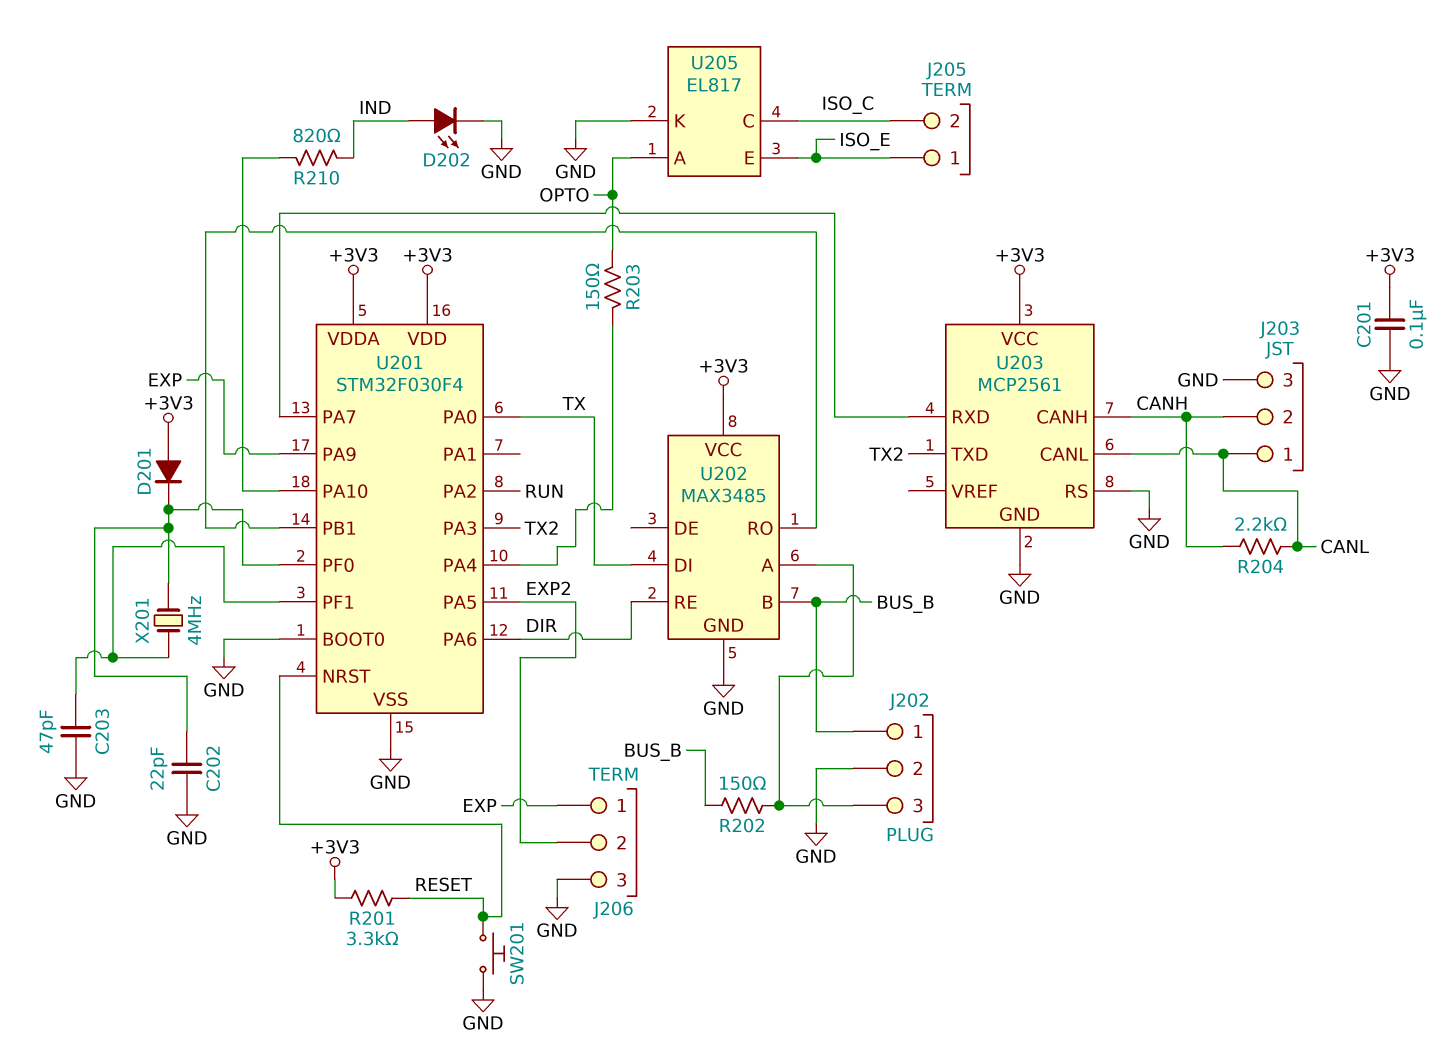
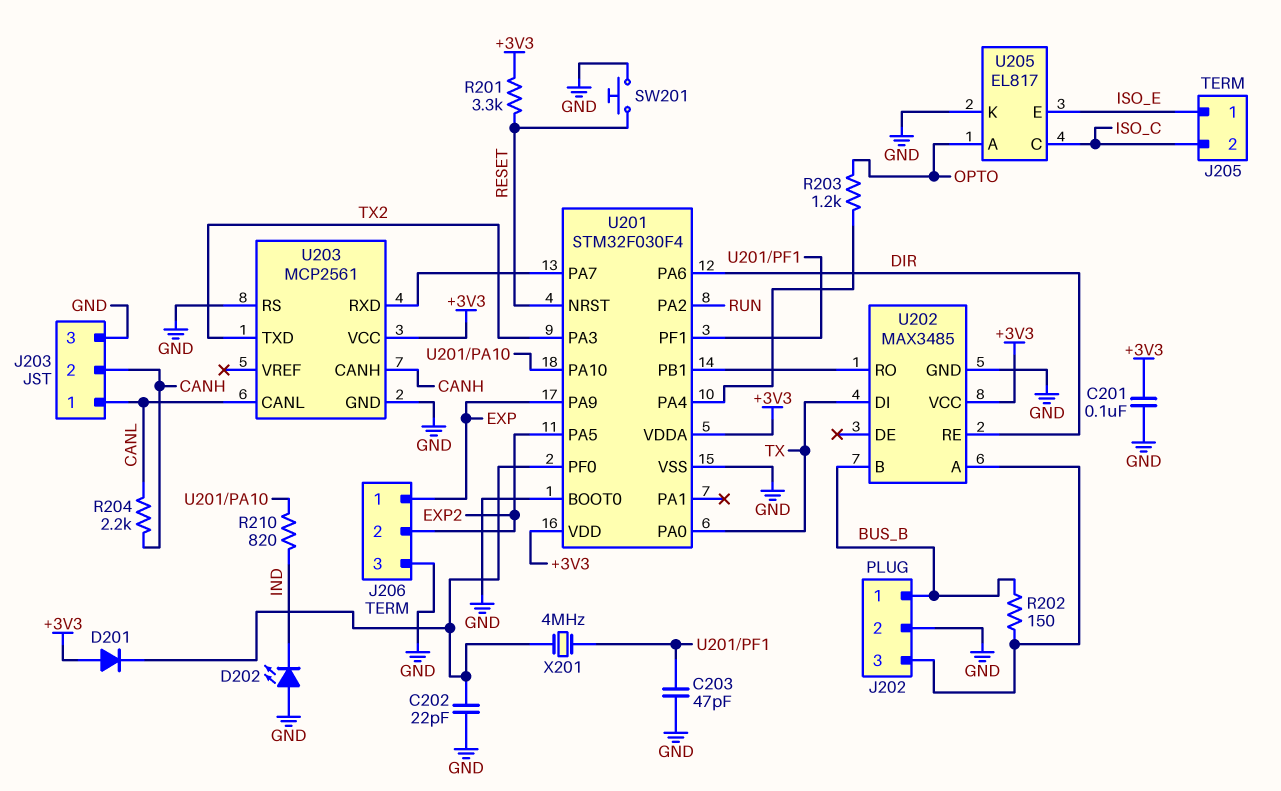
D202: LED (A IND, K GND) -> LED (A GND, K IND)
R203: 150 (OPTO, U201/PA4) -> 1.2k (OPTO, U201/PA4)

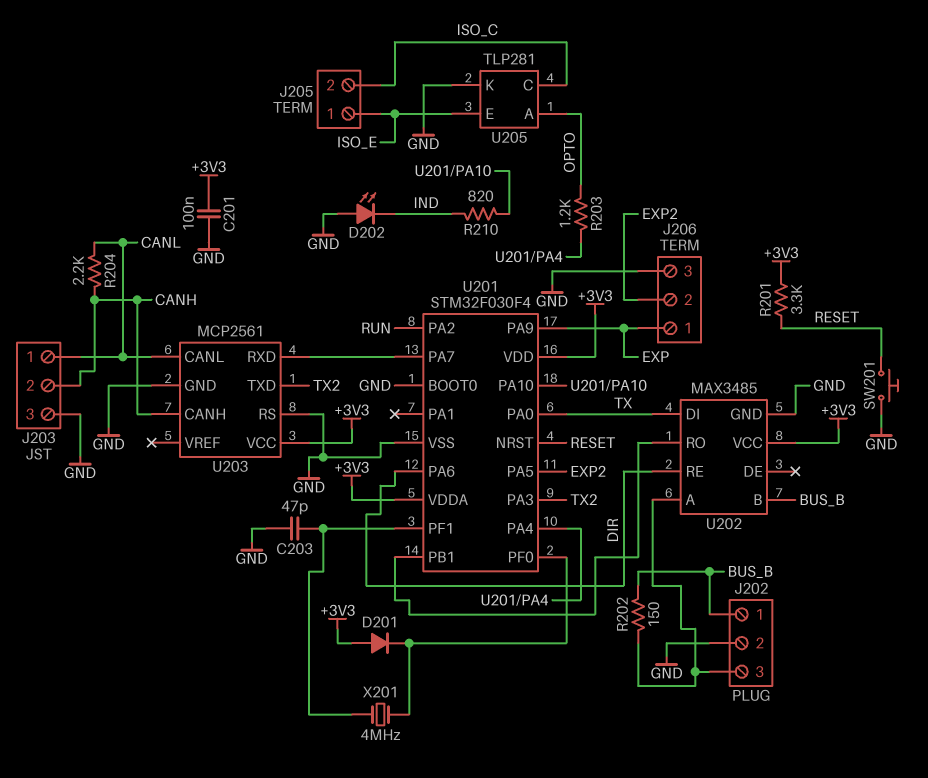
C202: 22pF (GND, U201/PF0) -> none
U205: EL817 -> TLP281

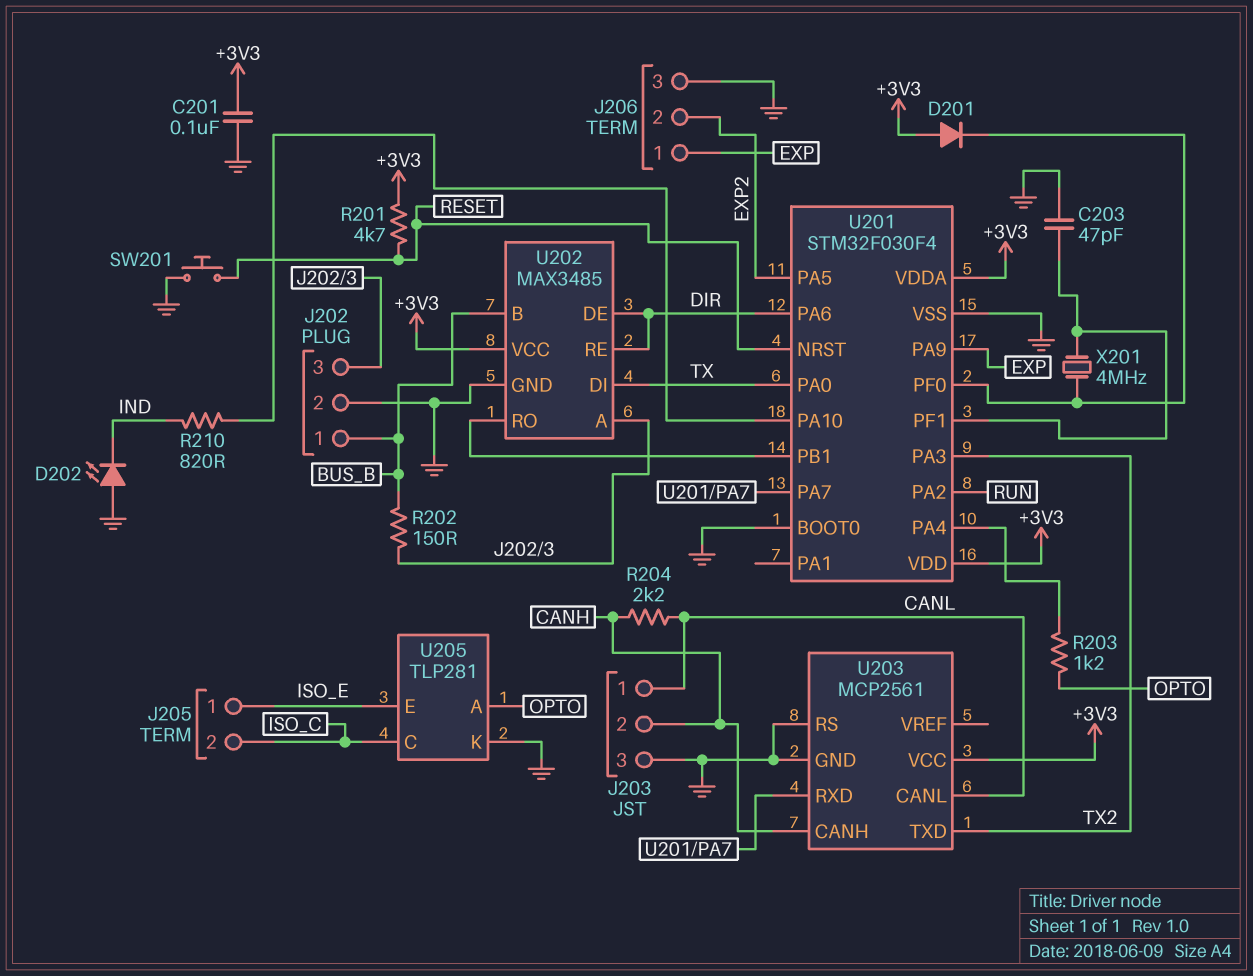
R201: 3.3k (+3V3, RESET) -> 4.7k (+3V3, RESET)
U202 pin DE: none -> DIR

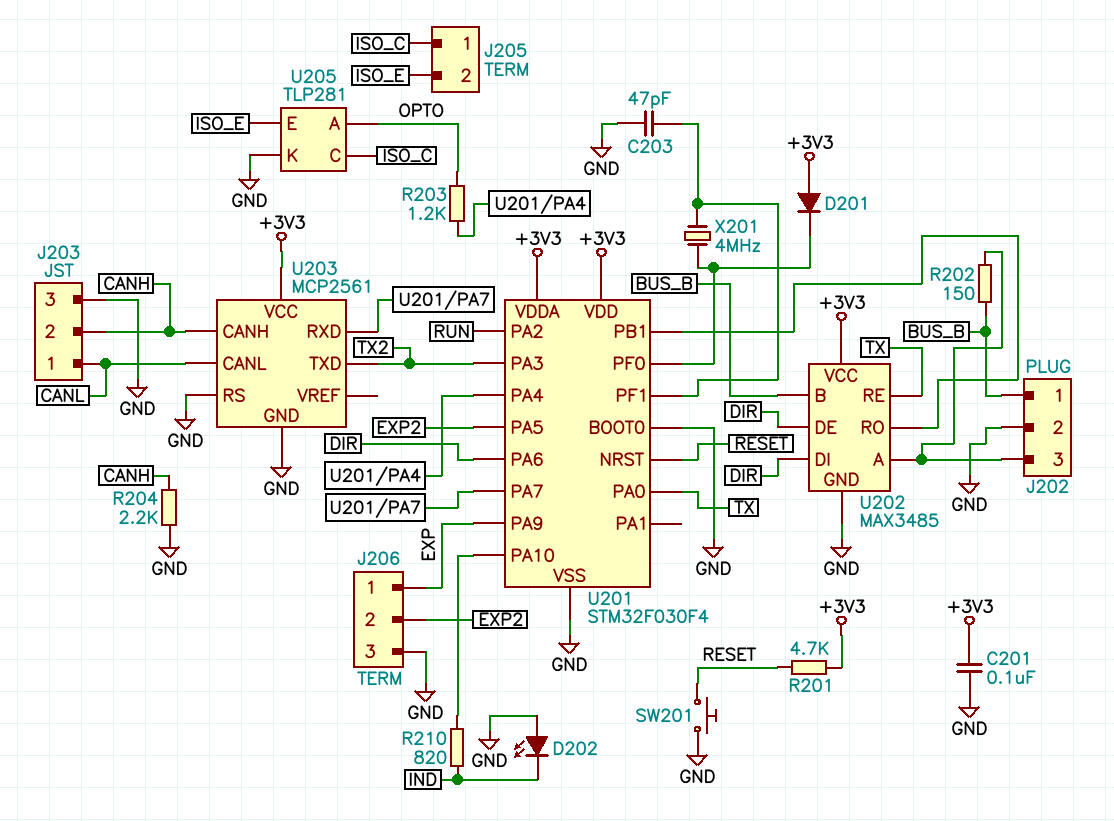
J205 pin 1: ISO_E -> ISO_C
J205 pin 2: ISO_C -> ISO_E
R204: 2.2k (CANH, CANL) -> 2.2k (CANH, GND)
U202 pin DI: TX -> DIR
U202 pin RE: DIR -> TX

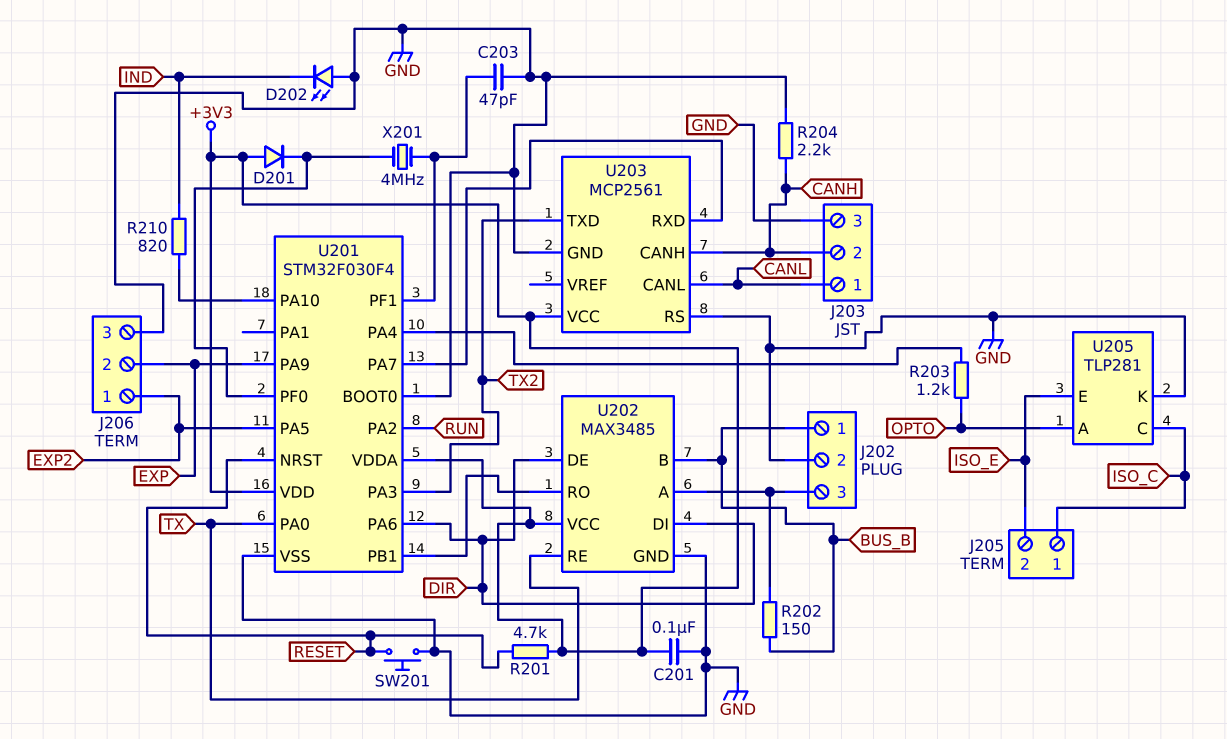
J206 pin 1: EXP -> EXP2
J206 pin 2: EXP2 -> EXP

